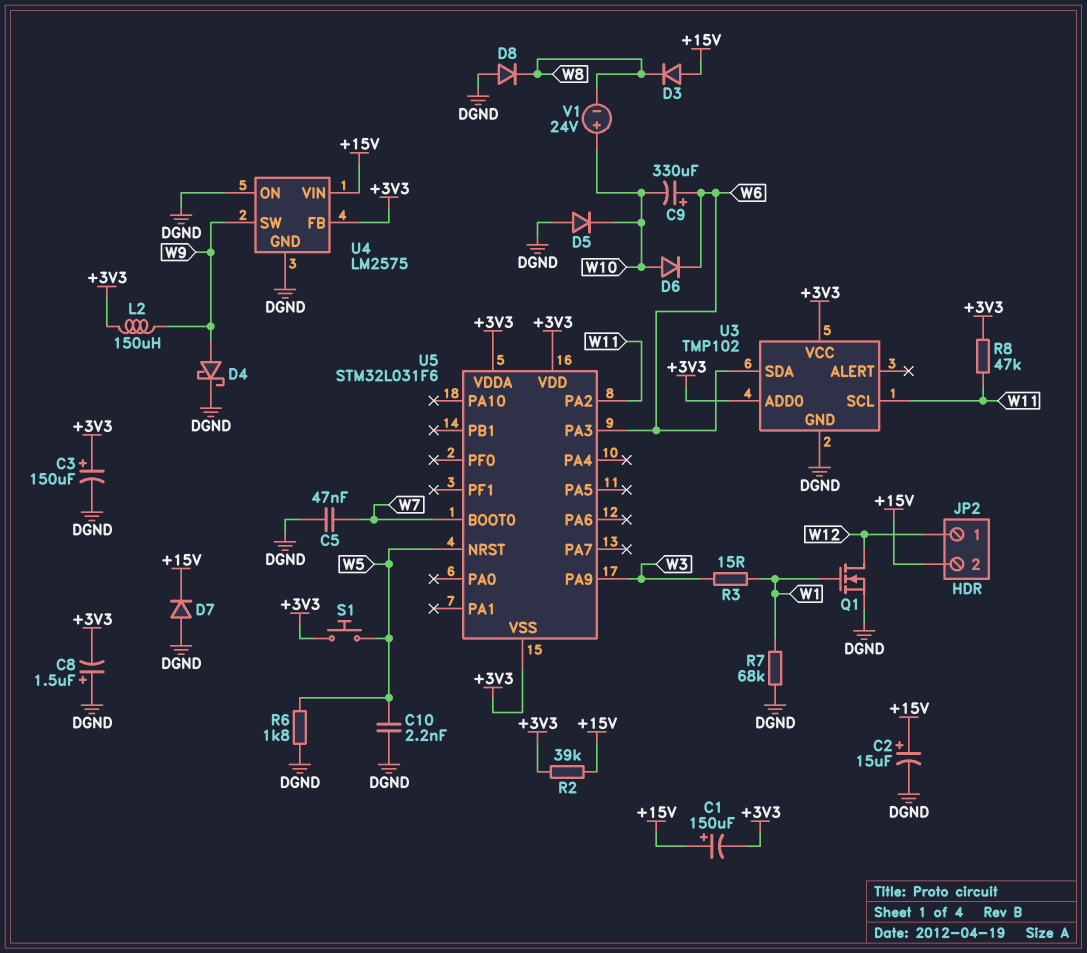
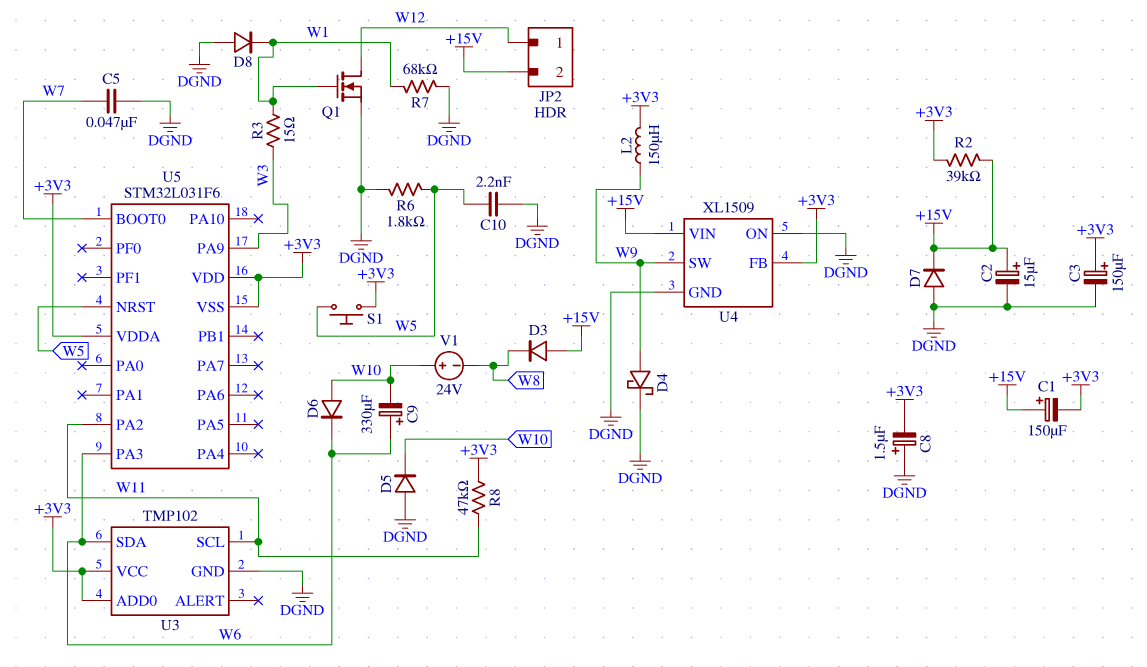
D8: diode (A DGND, K W8) -> diode (A DGND, K W1)
U4: LM2575 -> XL1509

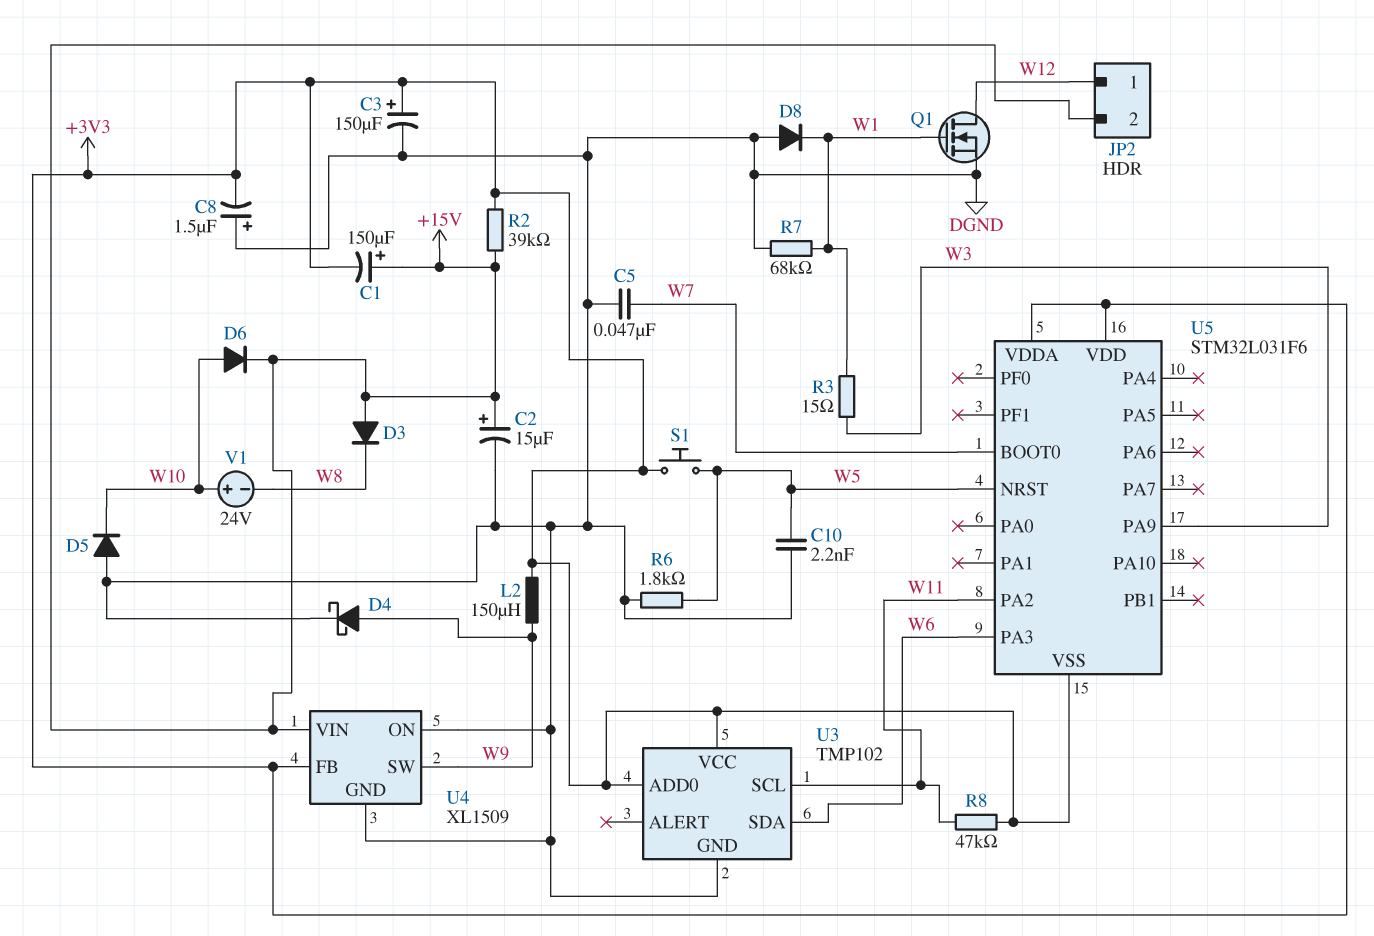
C9: 330uF (plus W6, minus W10) -> none
D6: diode (A W10, K W6) -> diode (A W10, K +15V)
D7: diode (A DGND, K +15V) -> none

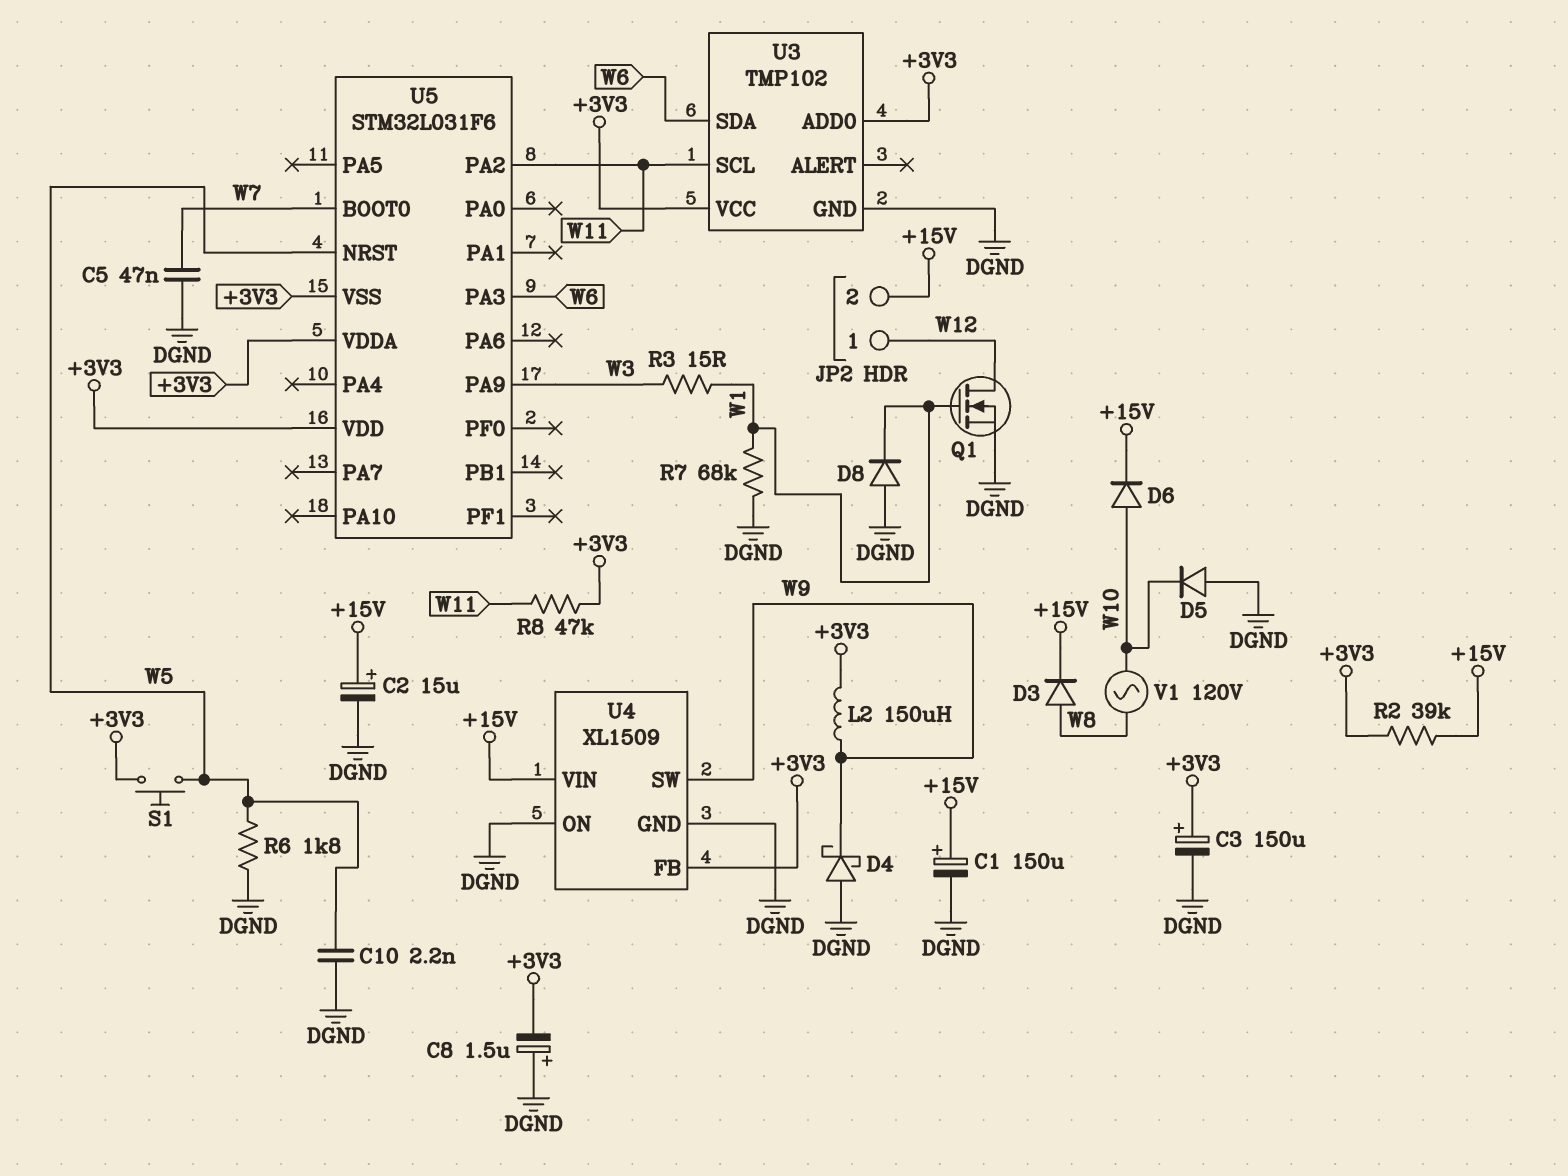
C1: 150uF (plus +15V, minus +3V3) -> 150uF (plus +15V, minus DGND)
D3: diode (A +15V, K W8) -> diode (A W8, K +15V)
D4: schottky (A W9, K DGND) -> schottky (A DGND, K W9)
V1: 24V (plus W10, minus W8) -> AC 120V (W8, W10)

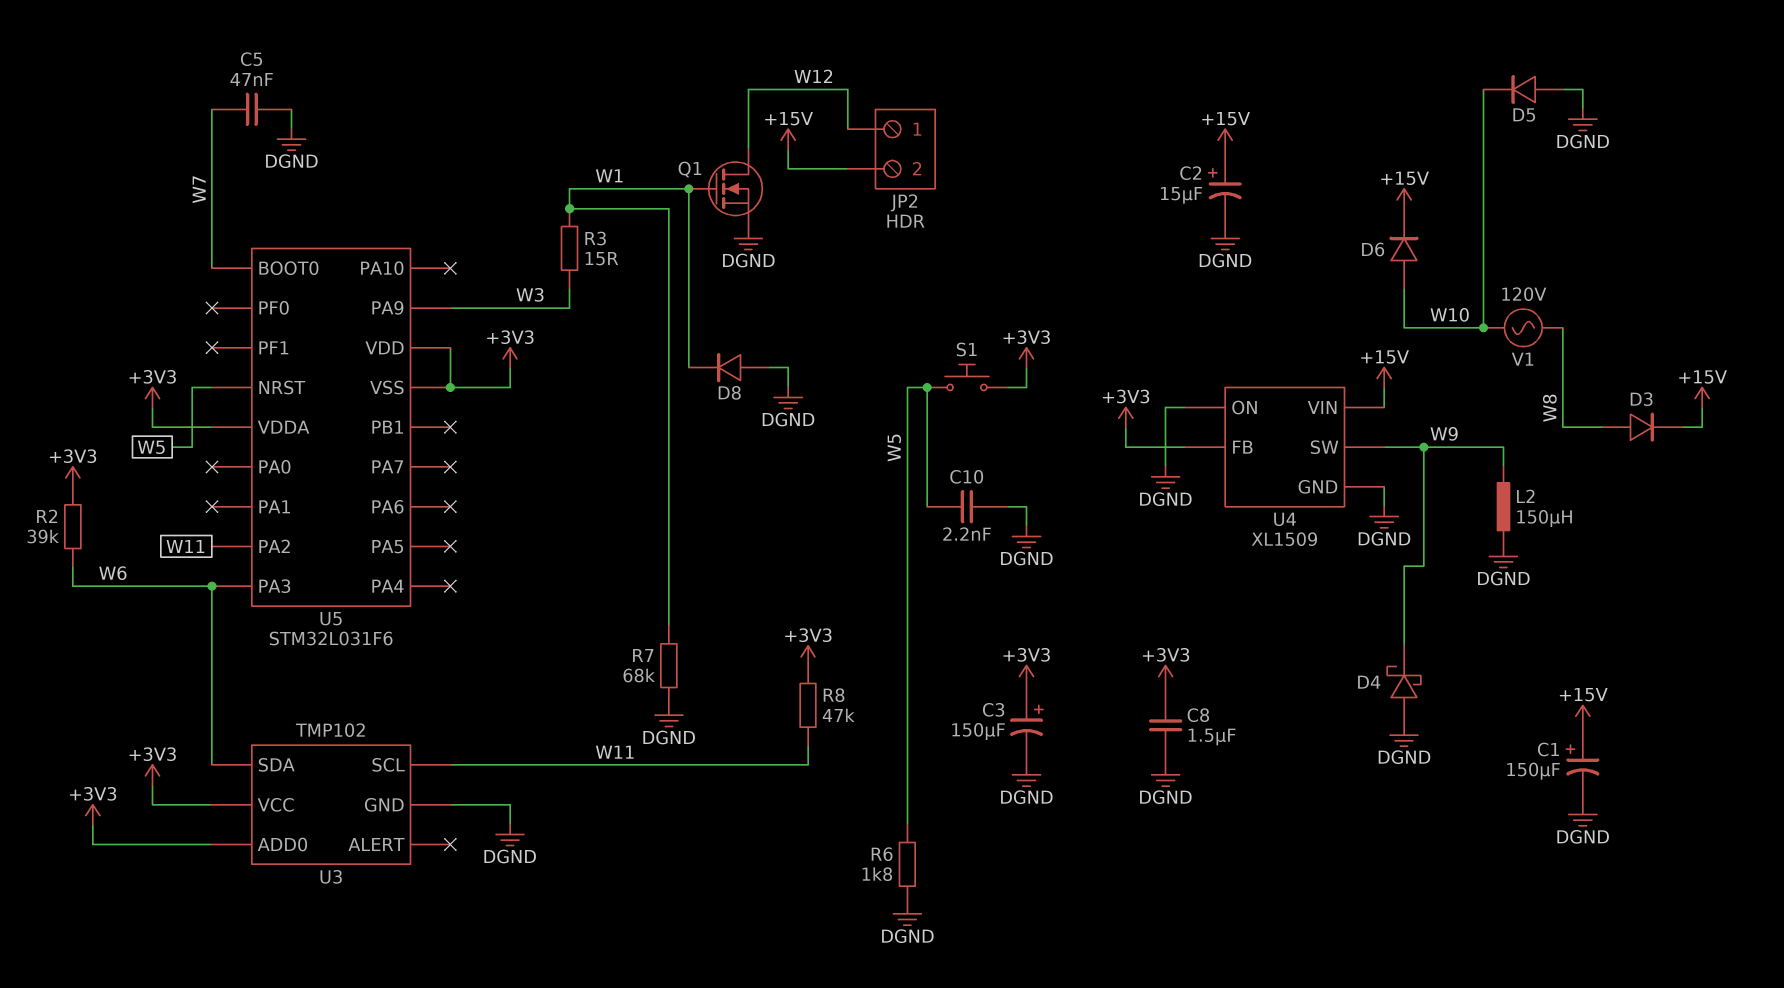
C8: 1.5uF (plus DGND, minus +3V3) -> 1.5uF (+3V3, DGND)
L2: 150uH (+3V3, W9) -> 150uH (DGND, W9)
R2: 39k (+3V3, +15V) -> 39k (+3V3, W6)

